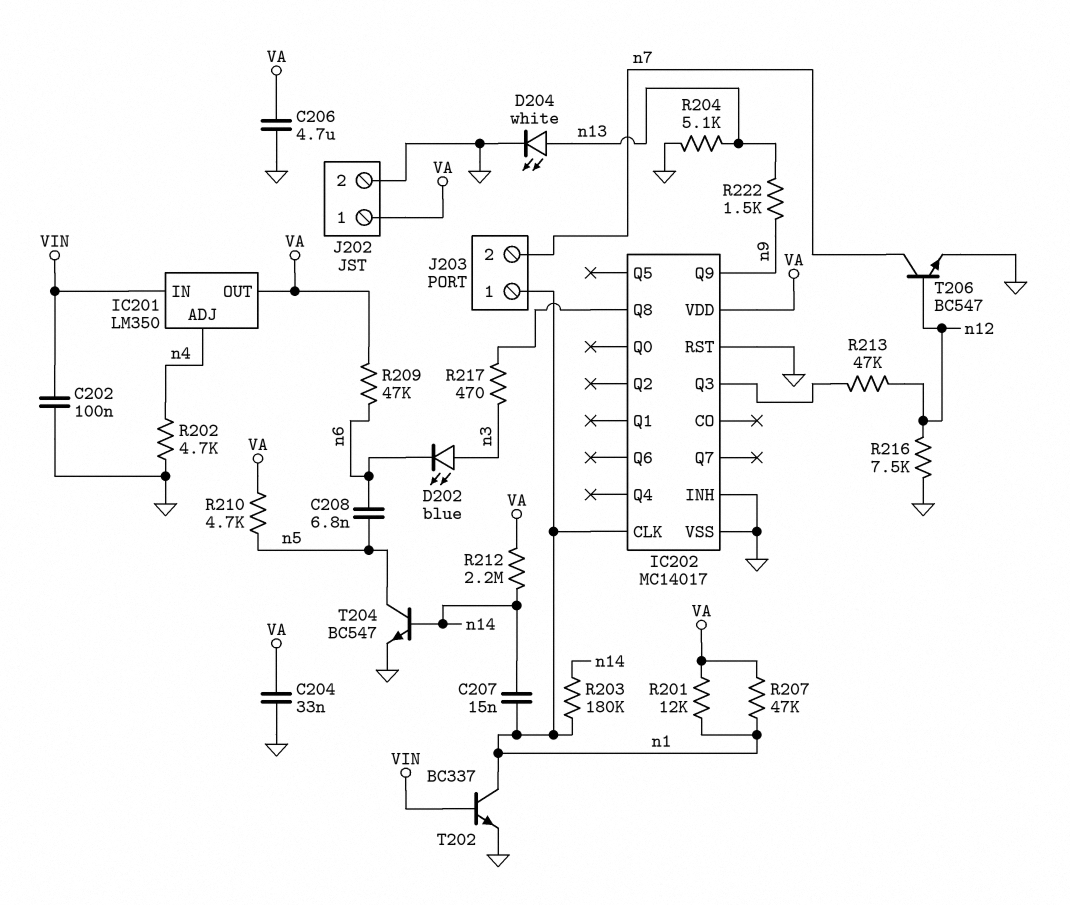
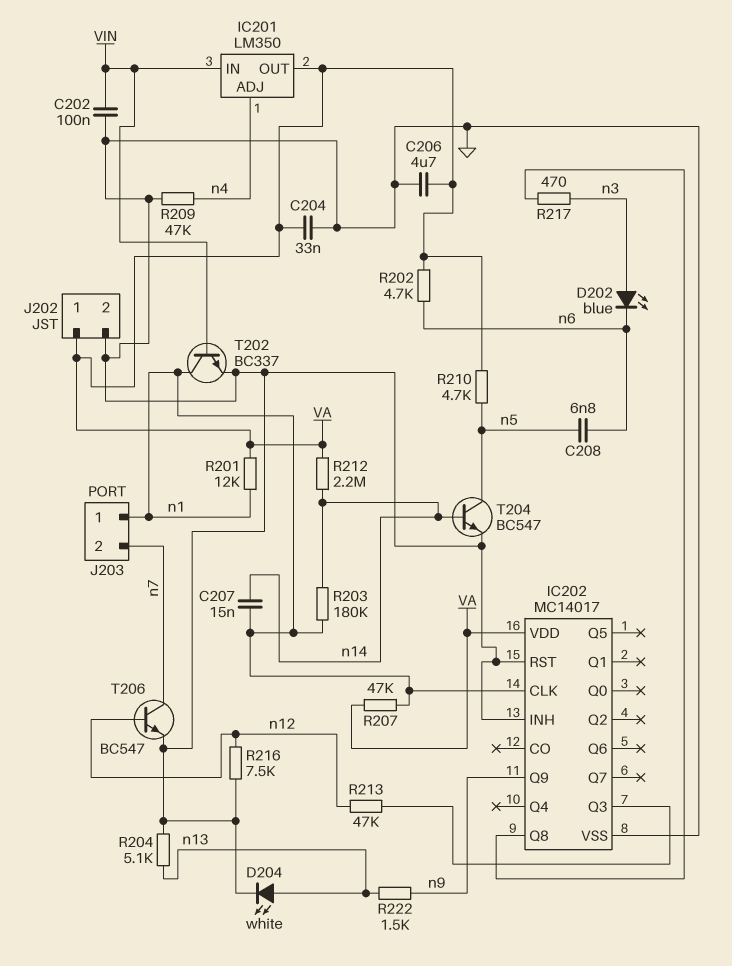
R202: 4.7k (GND, n4) -> 4.7k (VA, n6)
R209: 47k (VA, n6) -> 47k (GND, n4)

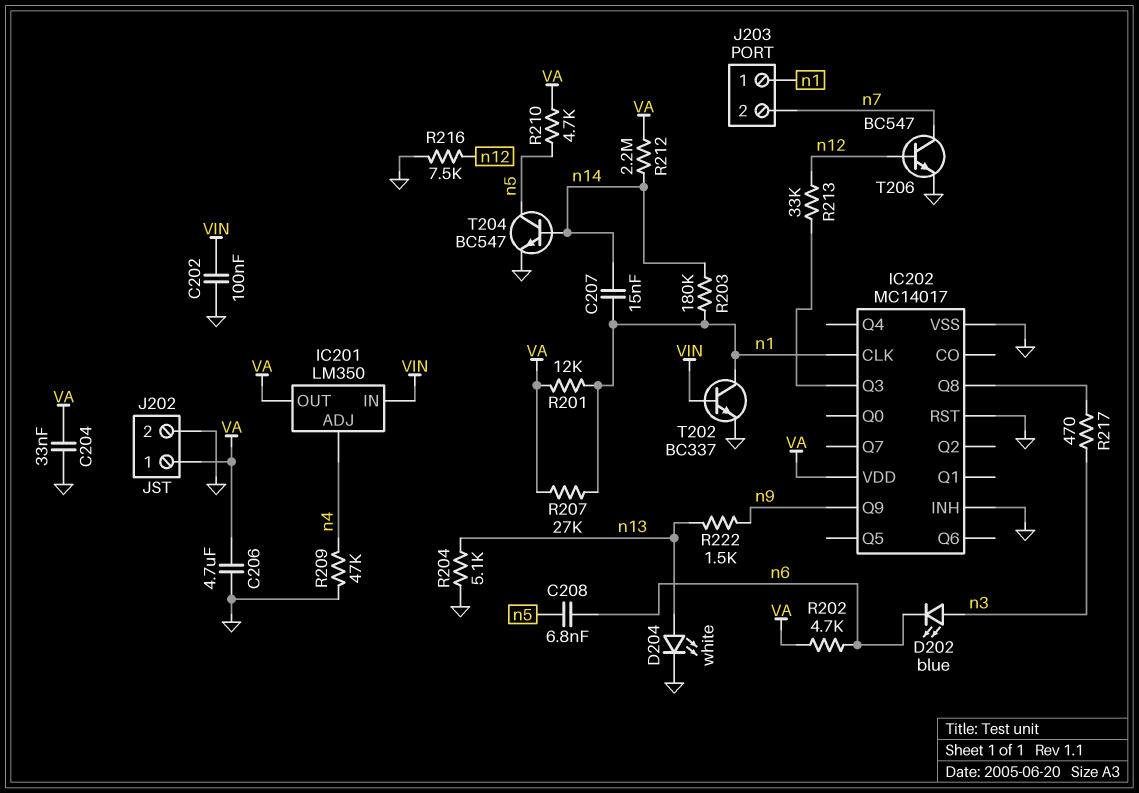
R207: 47k (VA, n1) -> 27k (VA, n1)
R213: 47k (IC202/Q3, n12) -> 33k (IC202/Q3, n12)

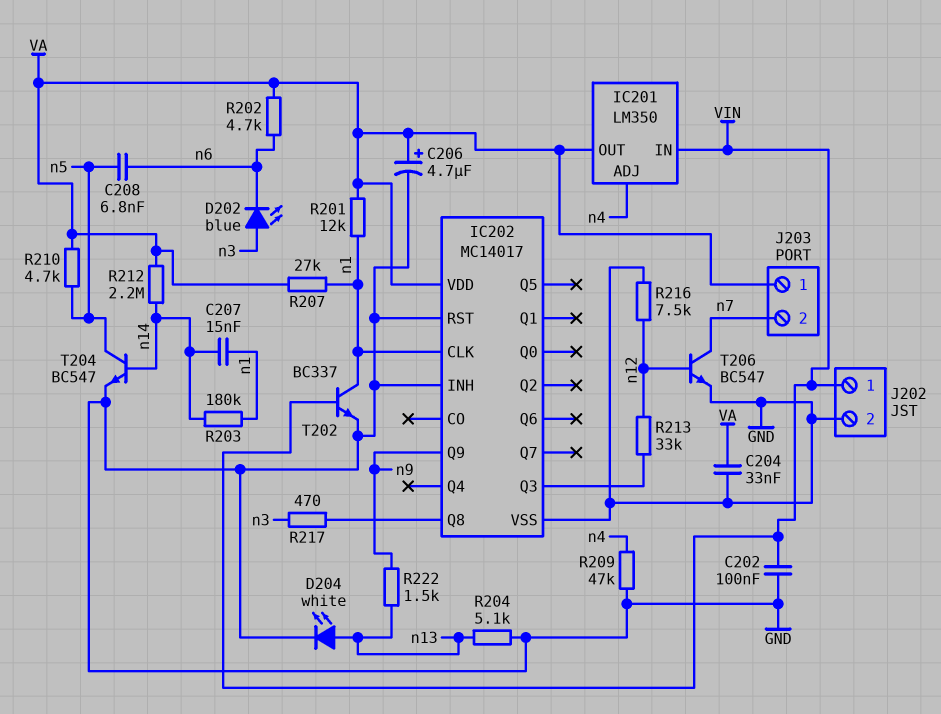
C206: 4.7uF (GND, VA) -> 4.7uF (plus VA, minus GND)
J202 pin 1: VA -> VIN
J203 pin 1: n1 -> VA

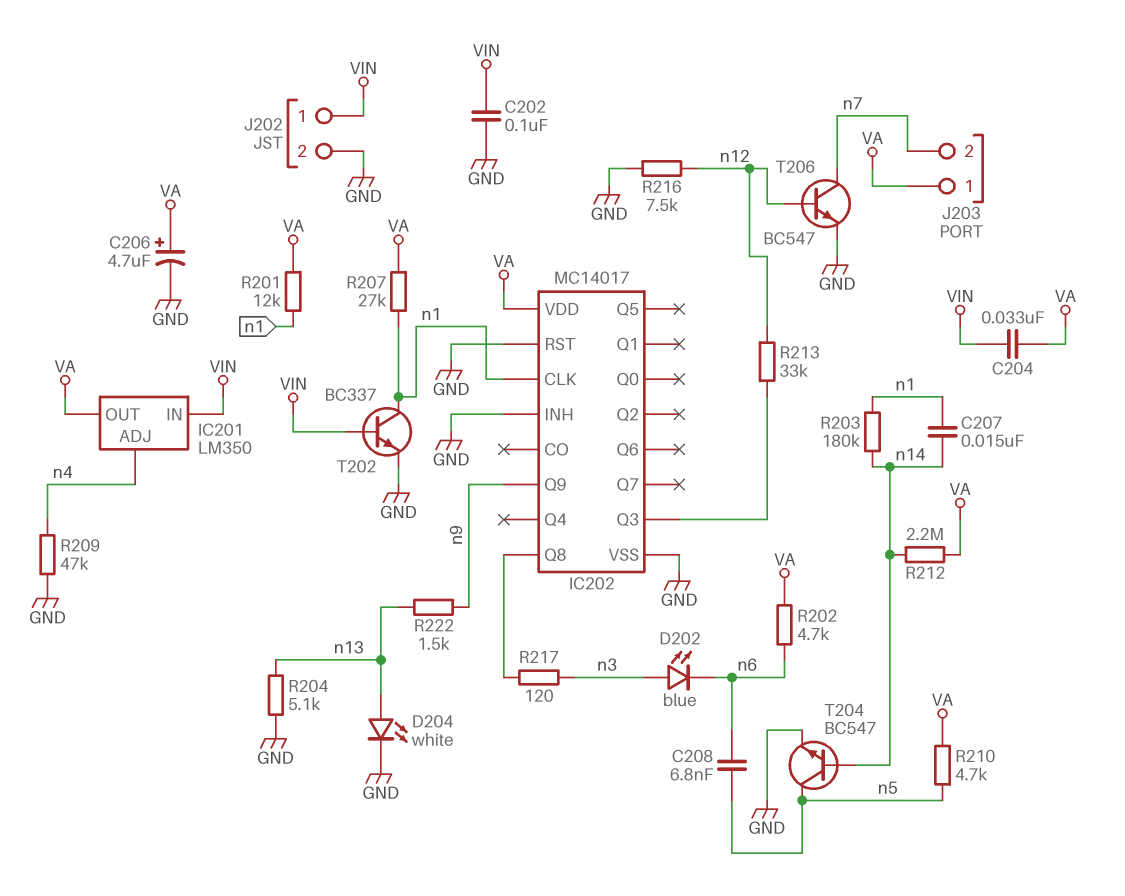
C204: 33nF (GND, VA) -> 33nF (VA, VIN)
R217: 470 (IC202/Q8, n3) -> 120 (IC202/Q8, n3)

